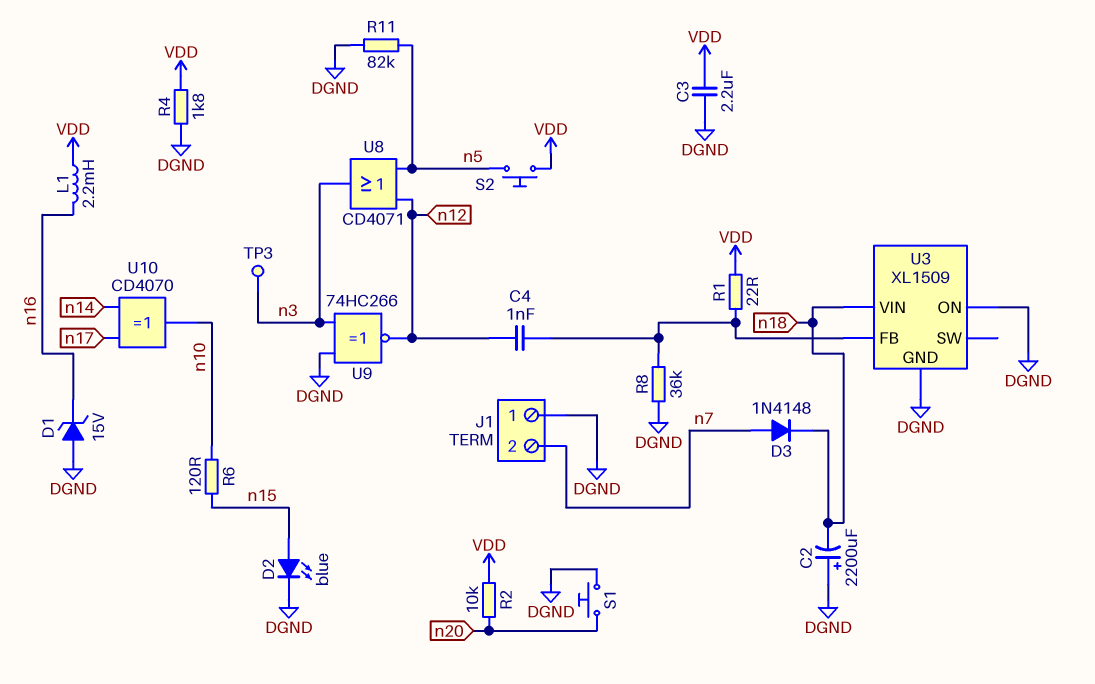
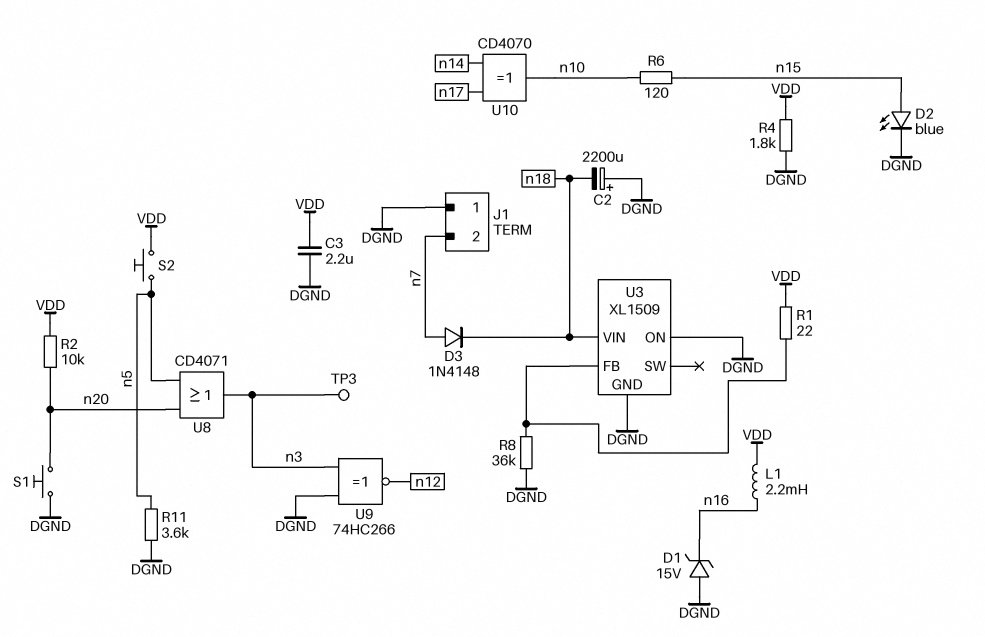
C4: 1nF (U3/FB, n12) -> none
R11: 82k (DGND, n5) -> 3.6k (DGND, n5)
U8: OR CD4071 (in n5, in n12, out n3) -> OR CD4071 (in n5, in n20, out n3)

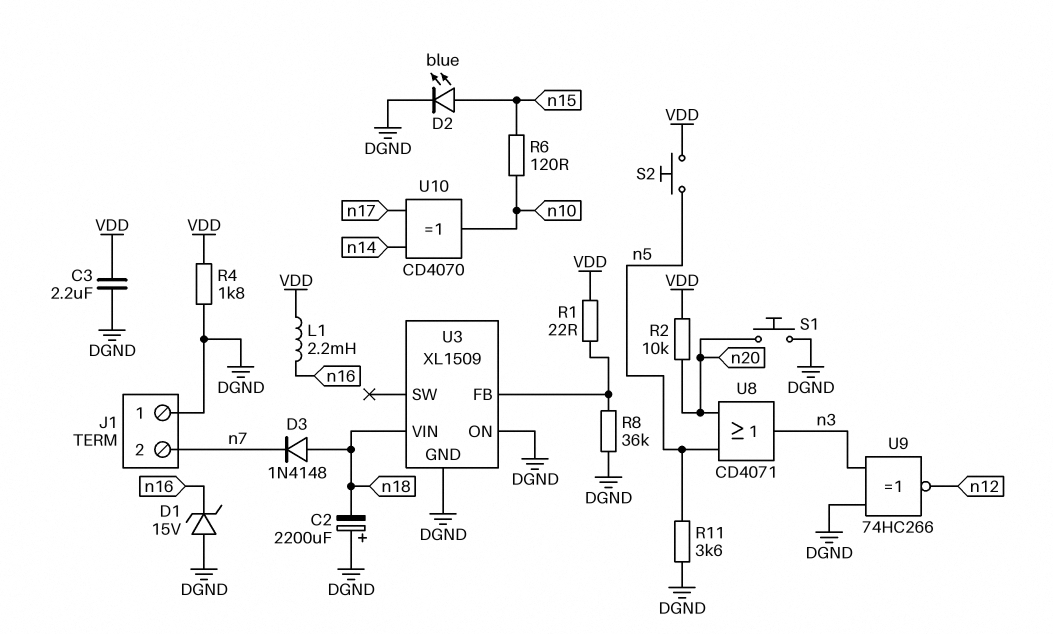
D3: diode 1N4148 (A n7, K n18) -> diode 1N4148 (A n18, K n7)
TP3: test point (n3) -> none

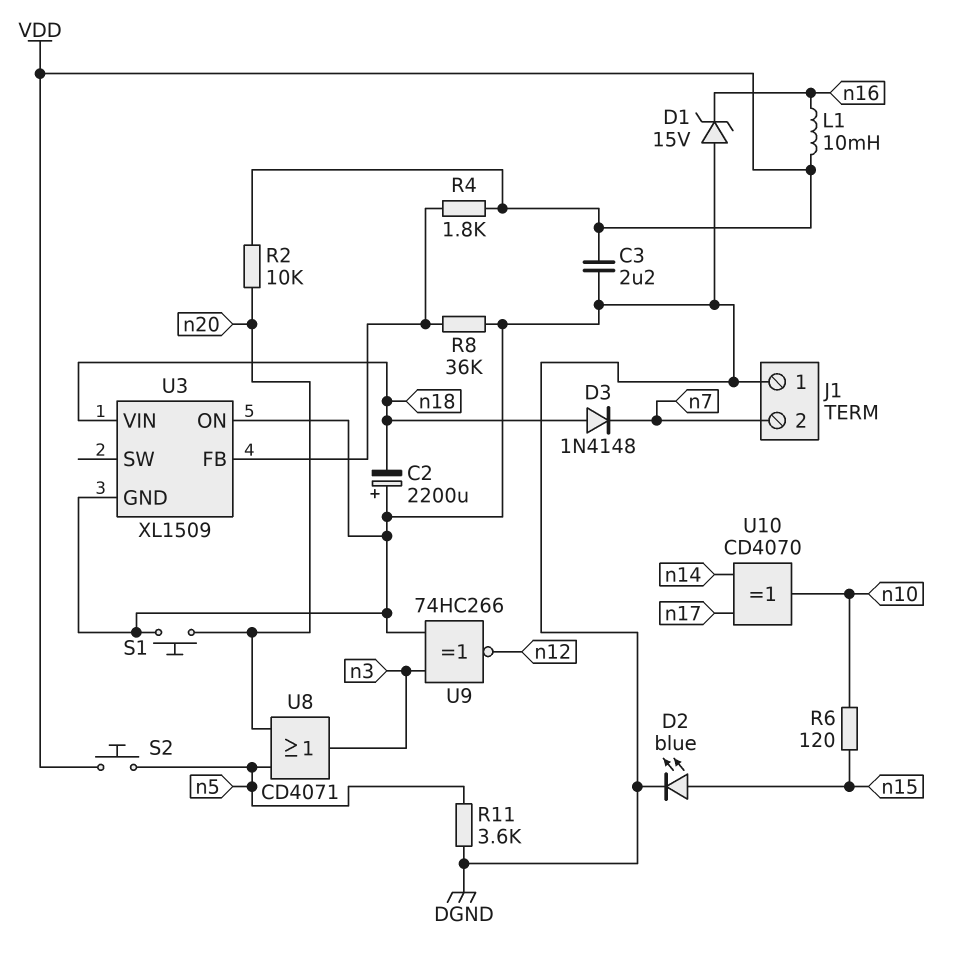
L1: 2.2mH (VDD, n16) -> 10mH (VDD, n16)
R1: 22 (U3/FB, VDD) -> none
R4: 1.8k (DGND, VDD) -> 1.8k (U3/FB, VDD)

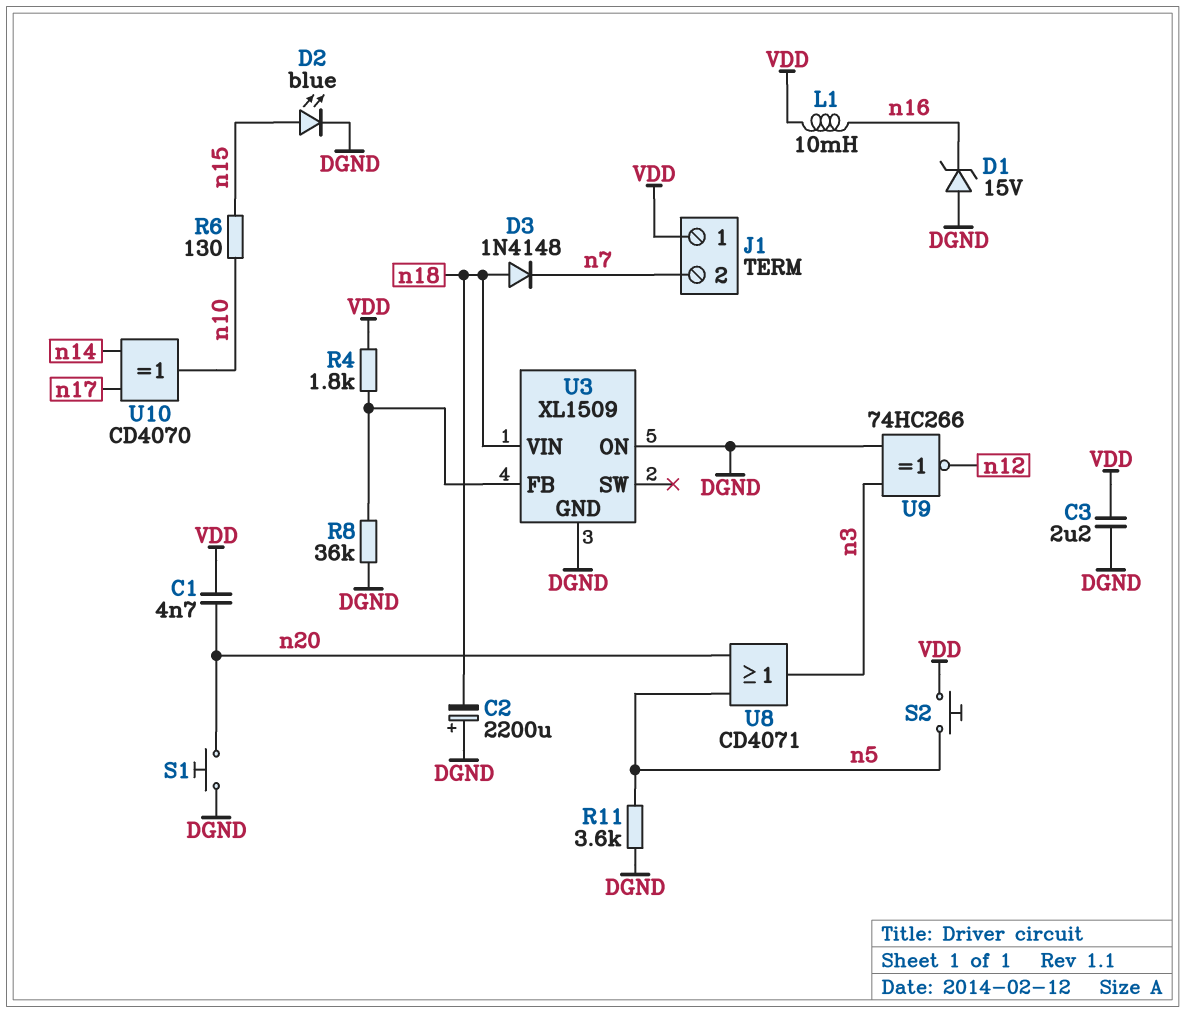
C1: none -> 4.7nF (VDD, n20)
J1 pin 1: DGND -> VDD
R2: 10k (VDD, n20) -> none
R6: 120 (n10, n15) -> 130 (n10, n15)

